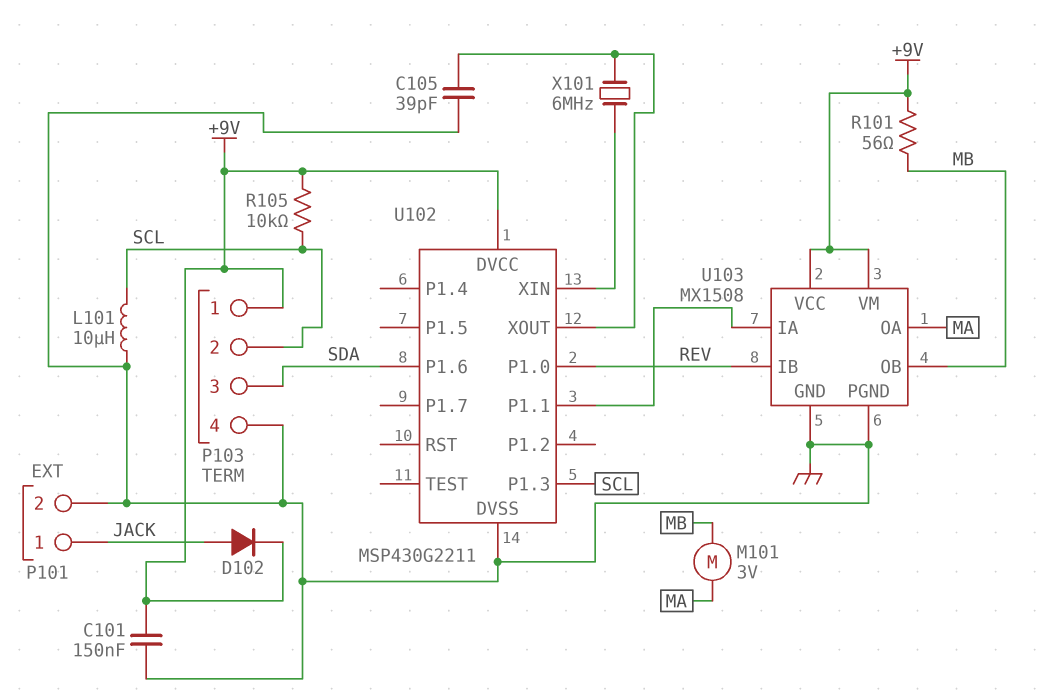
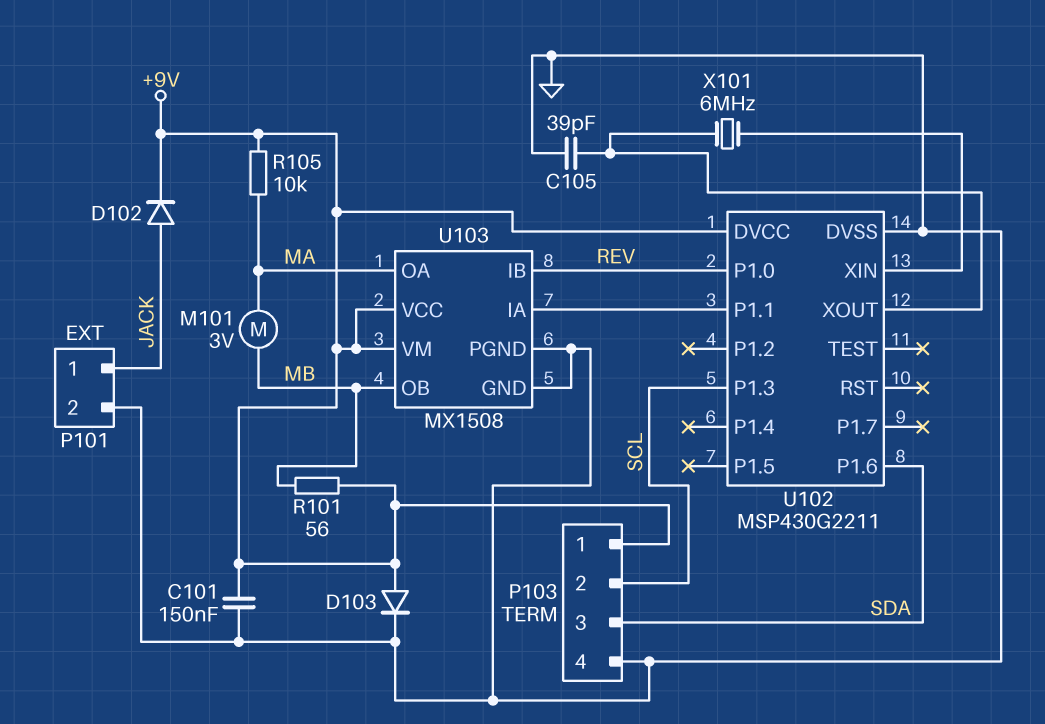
D103: none -> diode (A +9V, K GND)
L101: 10uH (GND, SCL) -> none
R105: 10k (+9V, SCL) -> 10k (+9V, MA)

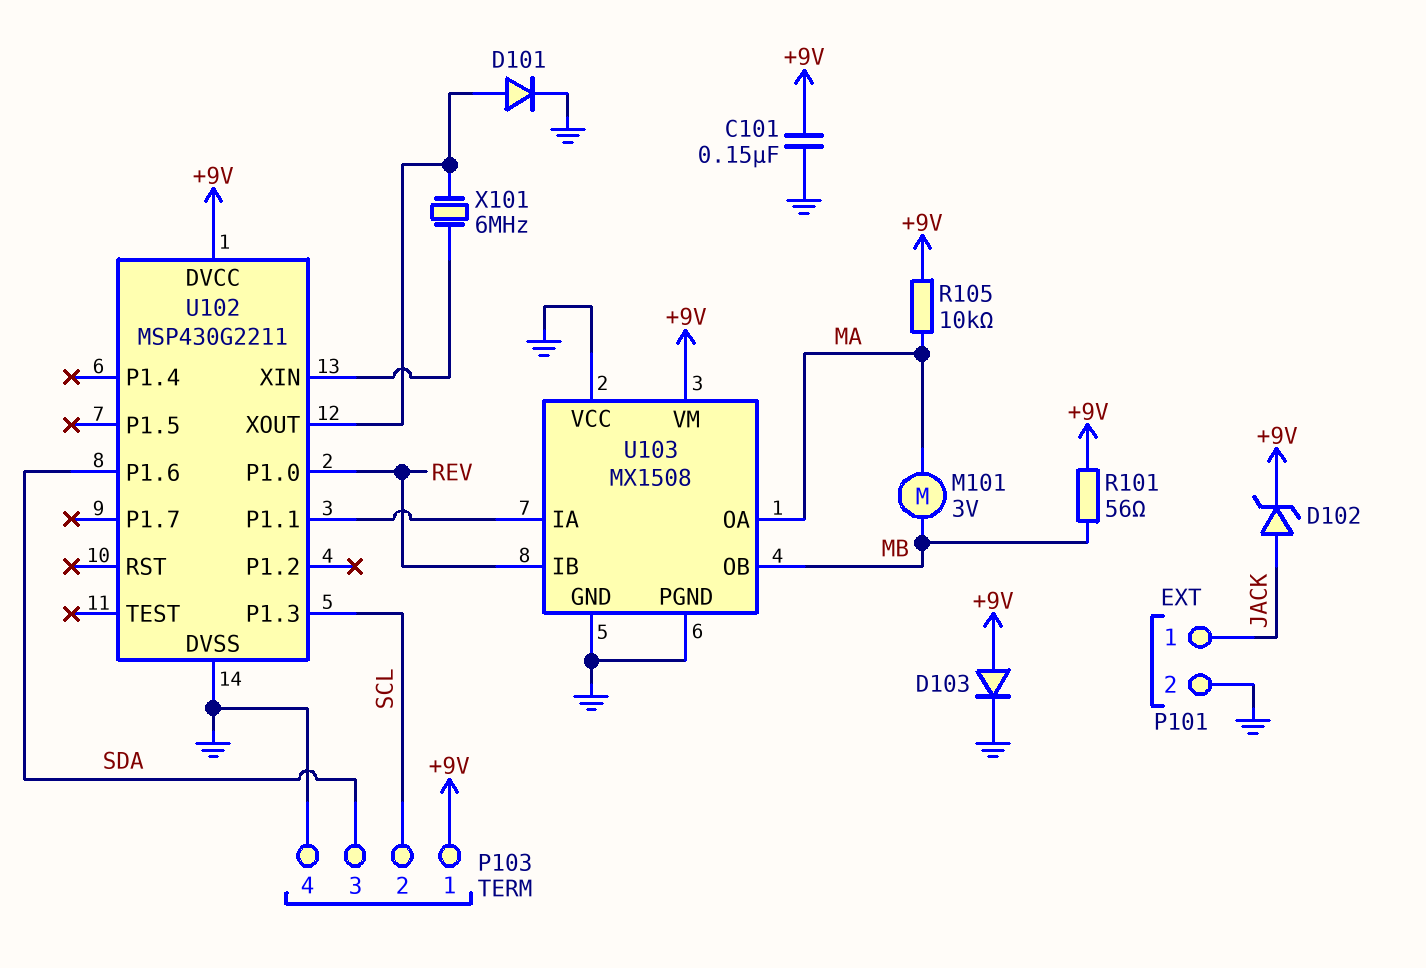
C105: 39pF (GND, U102/XOUT) -> none
D101: none -> diode (A U102/XOUT, K GND)
D102: diode (A JACK, K +9V) -> zener (A JACK, K +9V)
U103 pin VCC: +9V -> GND

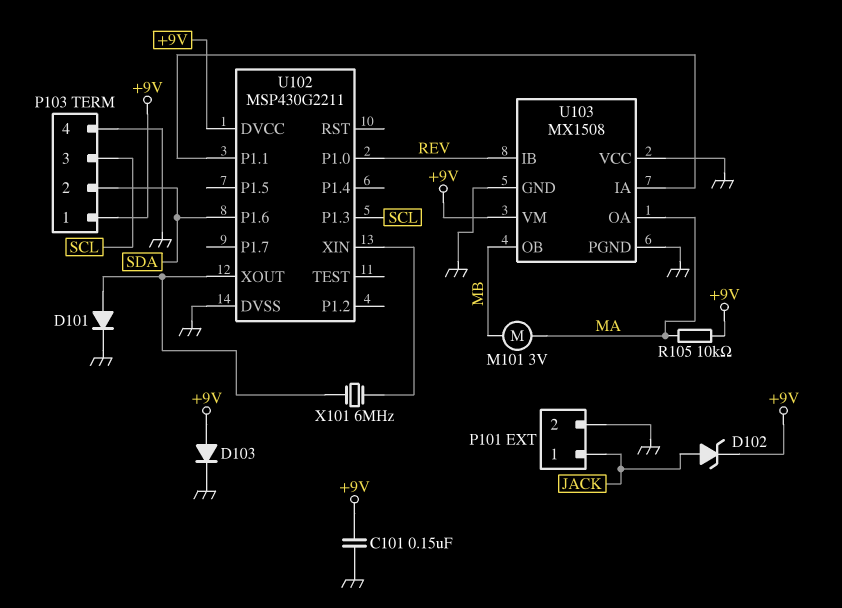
P103 pin 2: SCL -> SDA
P103 pin 3: SDA -> SCL
R101: 56 (+9V, MB) -> none

